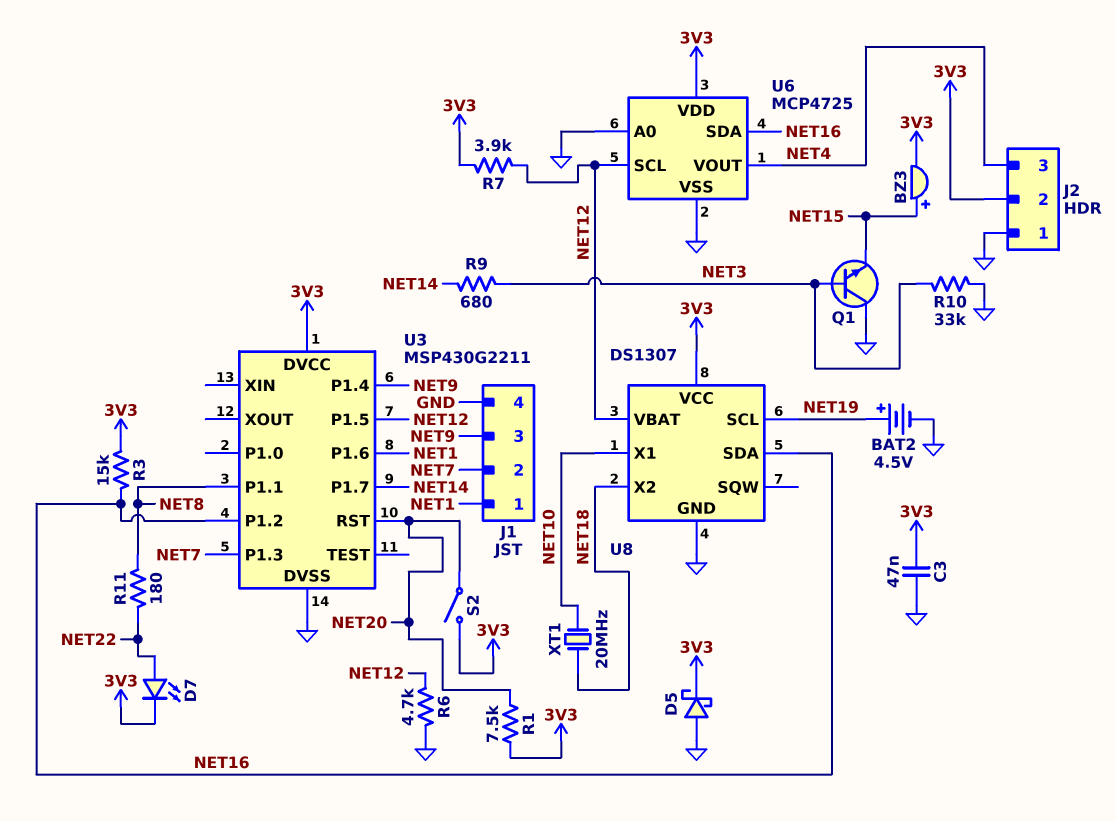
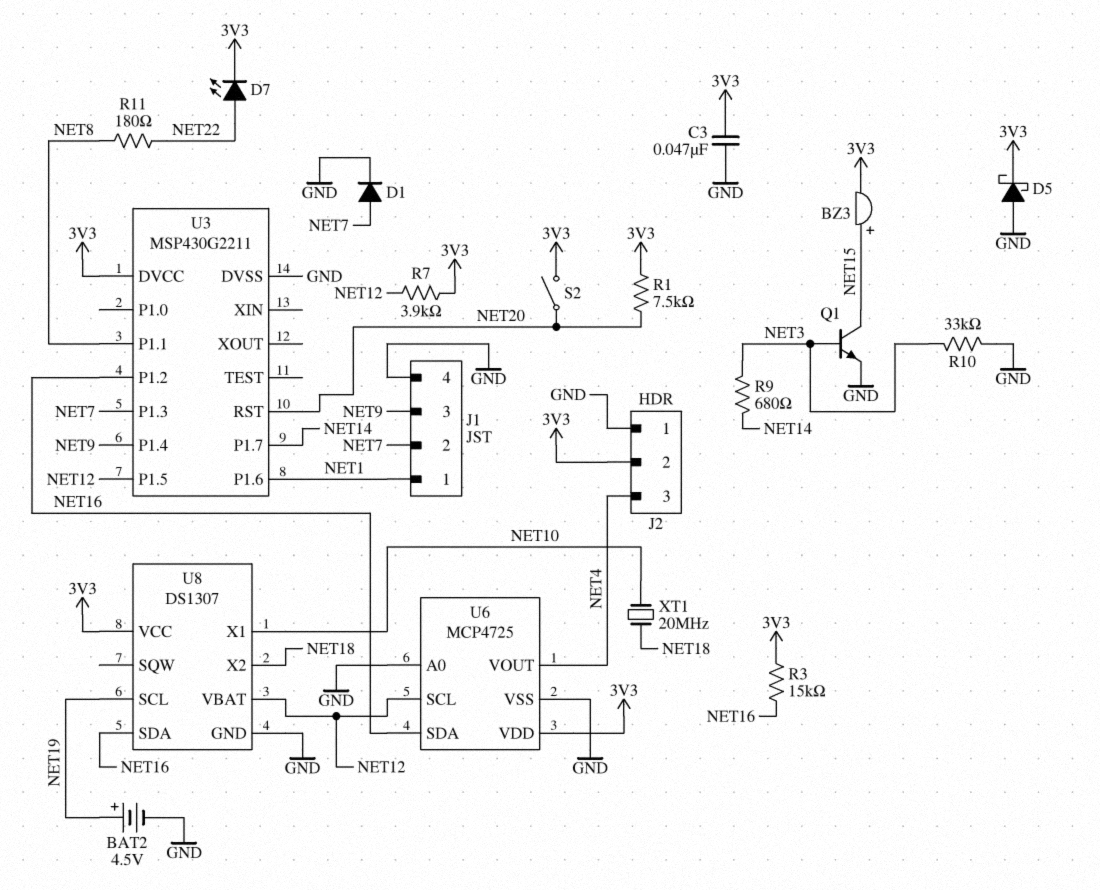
D1: none -> diode (A NET7, K GND)
Q1: NPN (B NET3, C GND, E NET15) -> NPN (B NET3, C NET15, E GND)
R6: 4.7k (GND, NET12) -> none

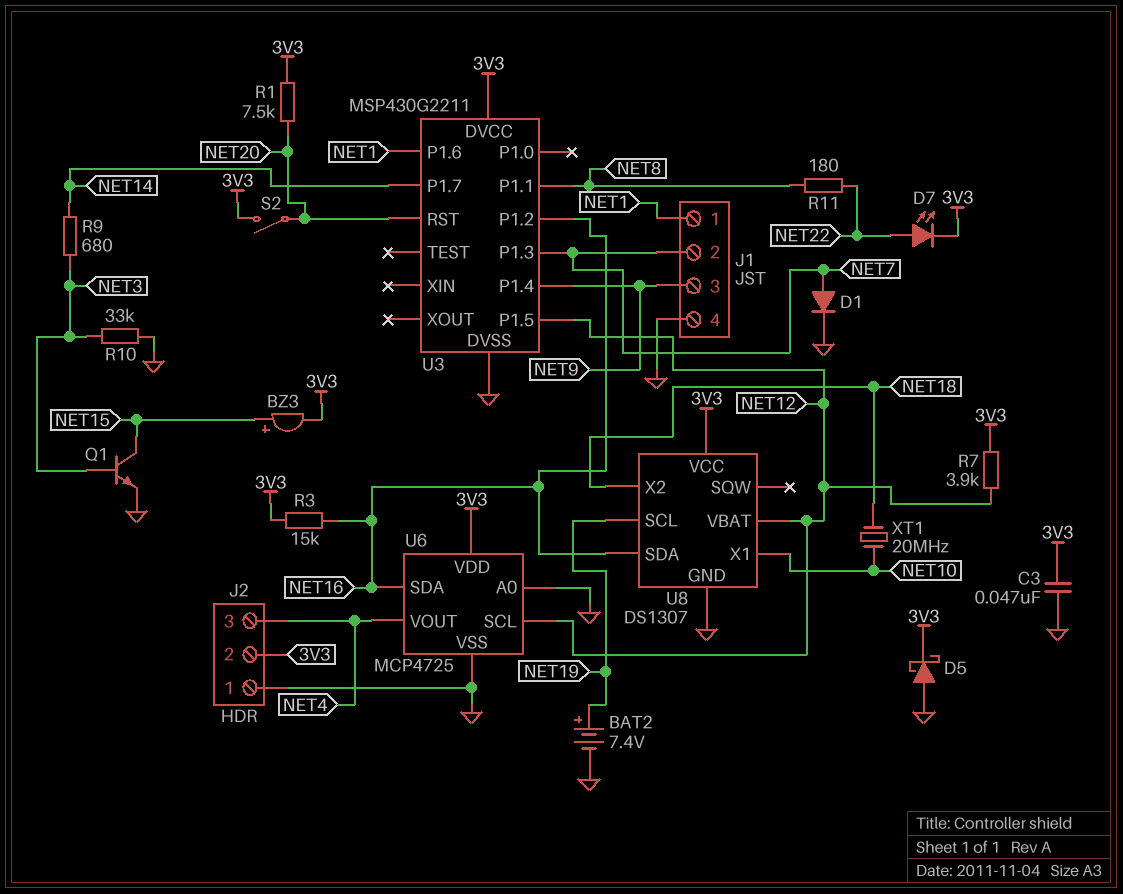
BAT2: 4.5V (plus NET19, minus GND) -> 7.4V (plus NET19, minus GND)

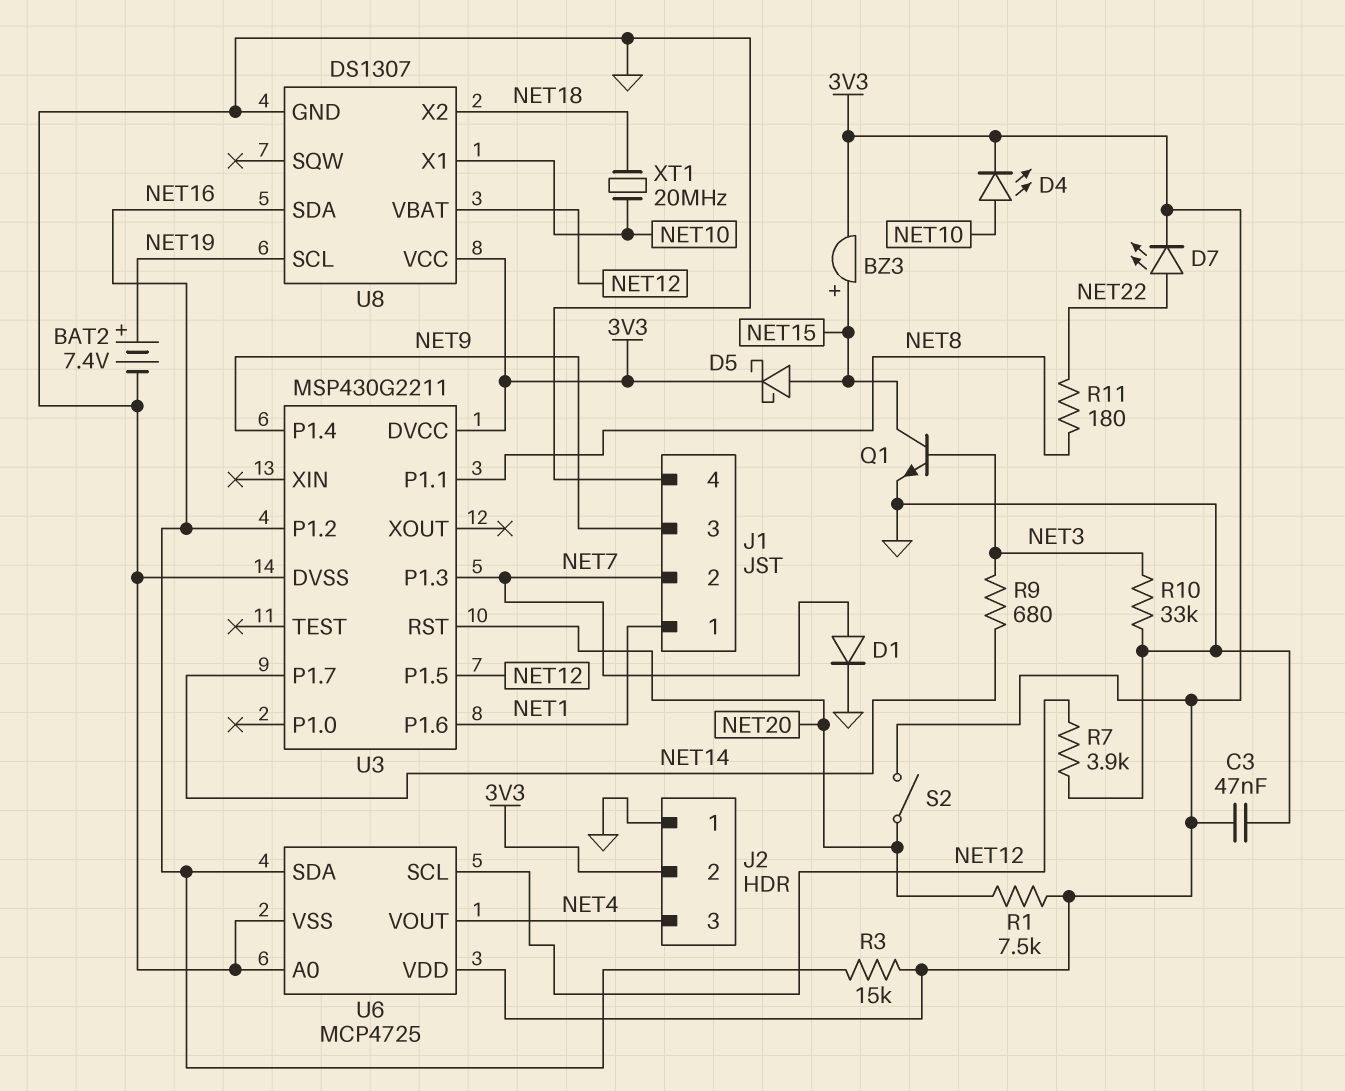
D4: none -> LED (A NET10, K 3V3)
D5: schottky (A GND, K 3V3) -> schottky (A NET15, K 3V3)
R7: 3.9k (3V3, NET12) -> 3.9k (GND, NET12)

